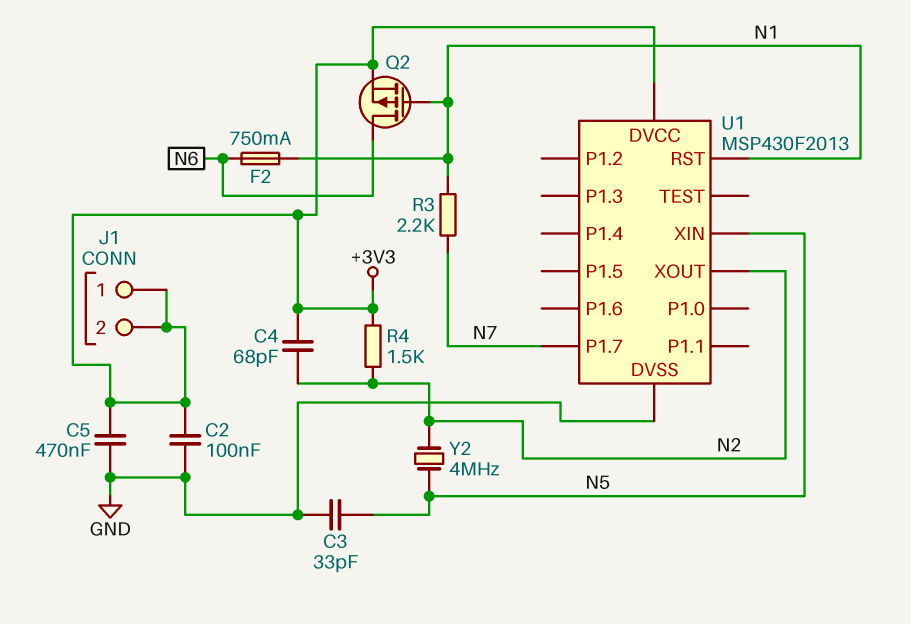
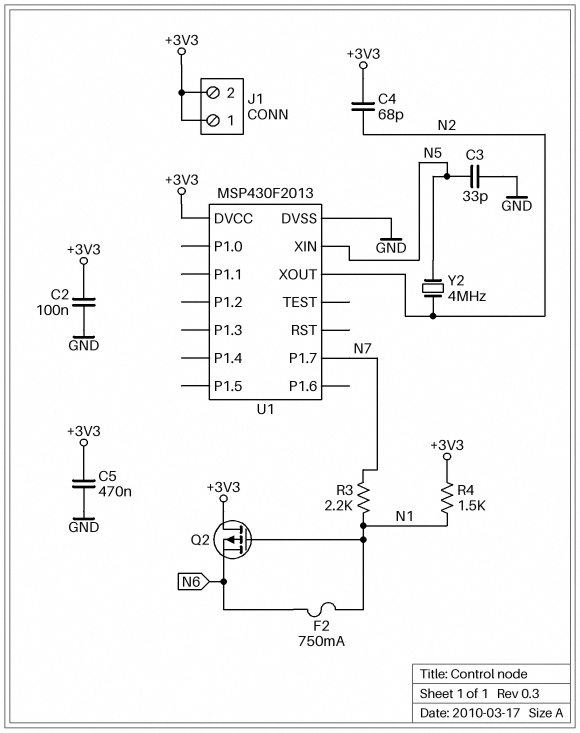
Q2: PMOS (G N1, D N6, S +3V3) -> PMOS (G N1, D +3V3, S N6)
R4: 1.5k (+3V3, N2) -> 1.5k (+3V3, N1)
U1 pin RST: N1 -> none

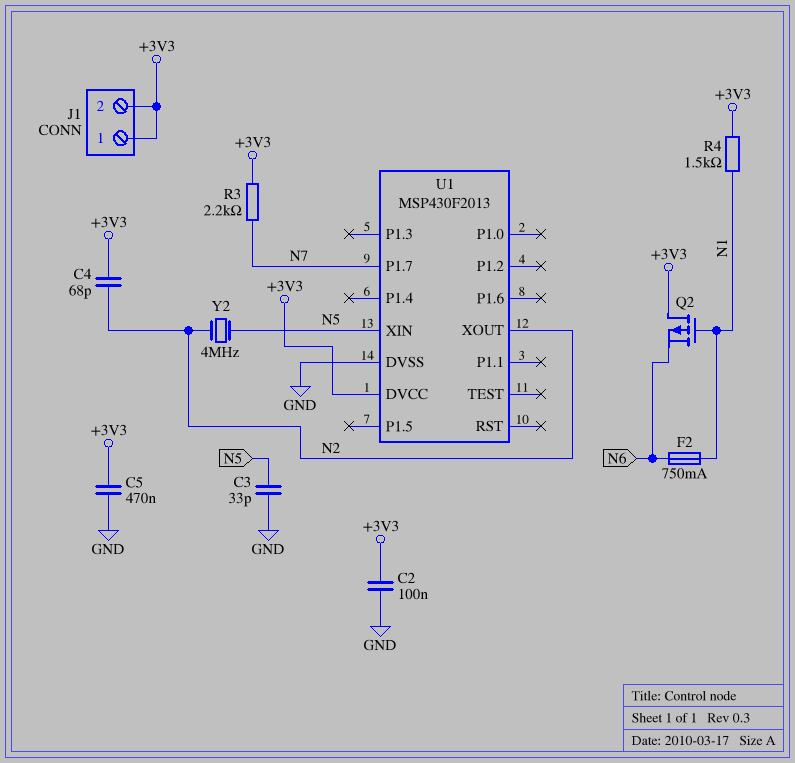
R3: 2.2k (N1, N7) -> 2.2k (+3V3, N7)

